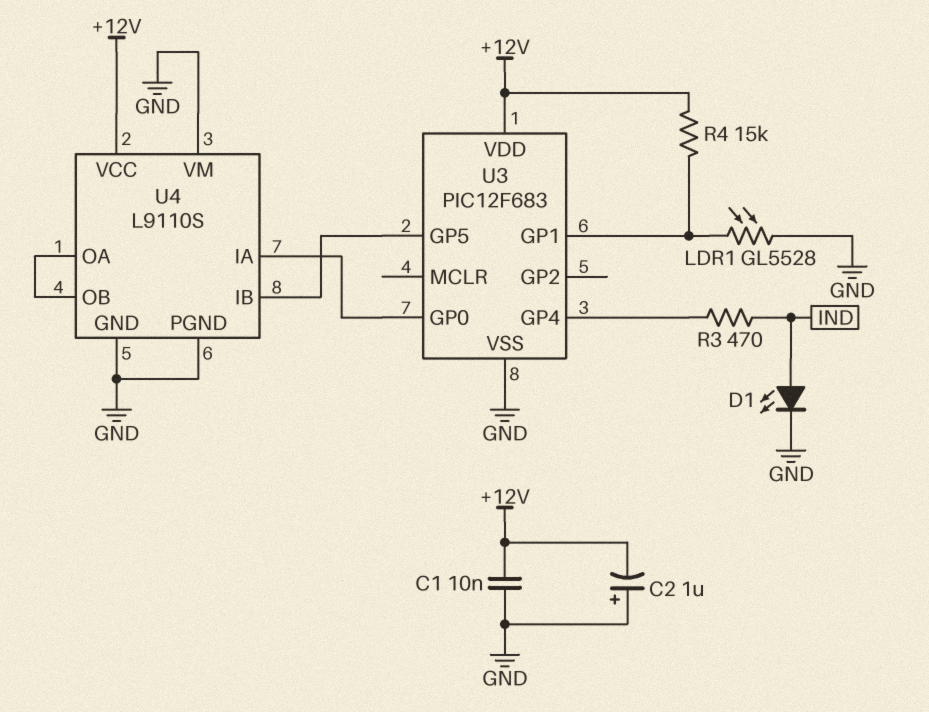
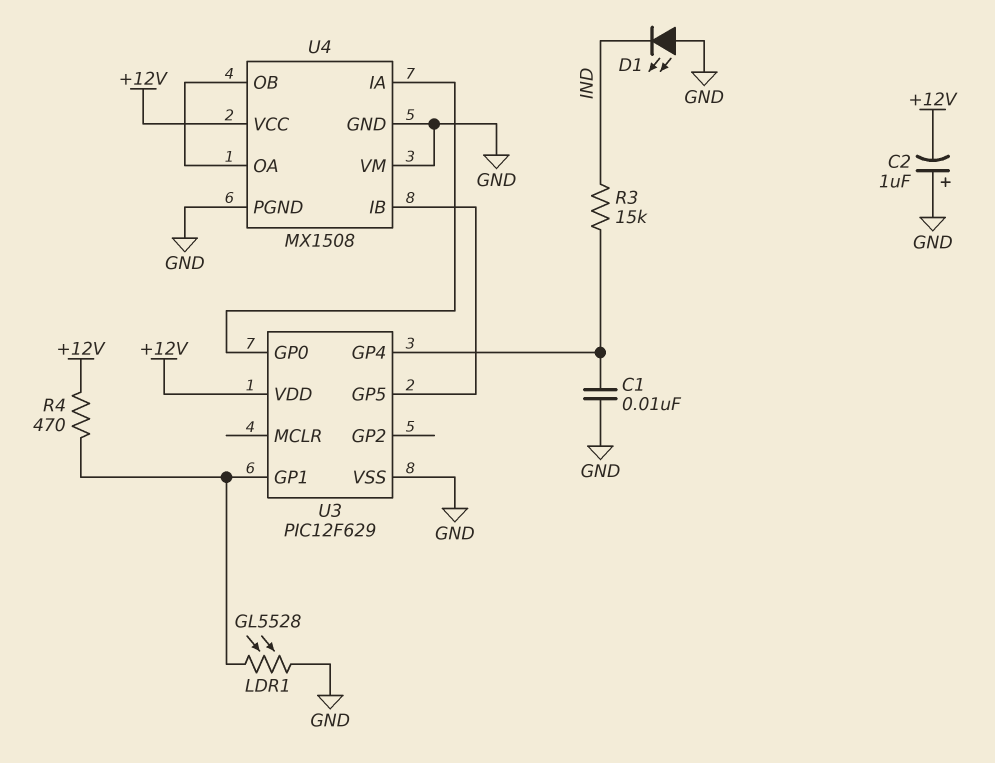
C1: 10nF (+12V, GND) -> 10nF (GND, U3/GP4)
D1: LED (A IND, K GND) -> LED (A GND, K IND)
R3: 470 (IND, U3/GP4) -> 15k (IND, U3/GP4)
R4: 15k (+12V, U3/GP1) -> 470 (+12V, U3/GP1)
U3: PIC12F683 -> PIC12F629
U4: L9110S -> MX1508

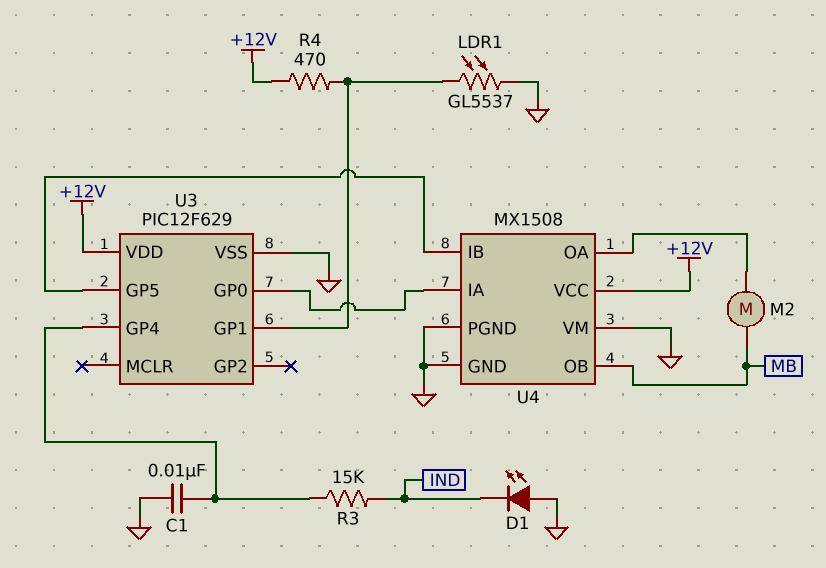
C2: 1uF (plus GND, minus +12V) -> none
LDR1: GL5528 (GND, U3/GP1) -> GL5537 (GND, U3/GP1)
M2: none -> motor (MB, U4/OA)
U4 pin OB: U4/OA -> MB

